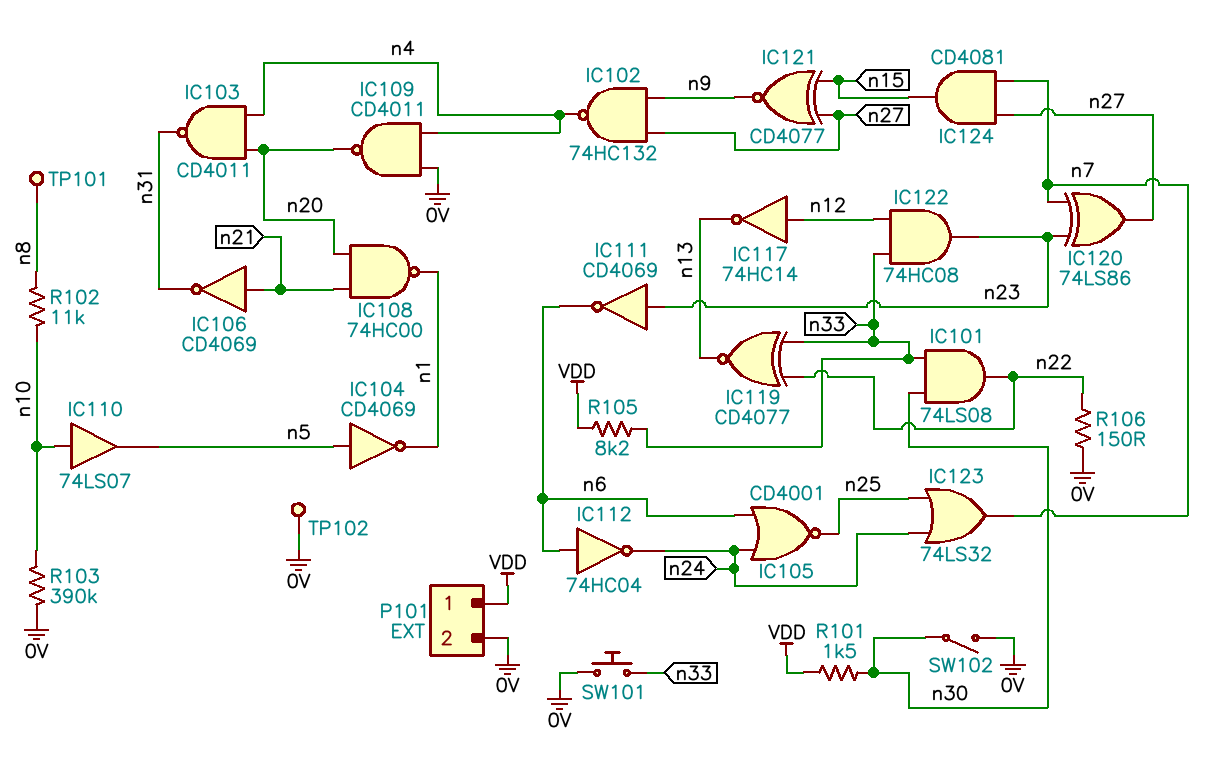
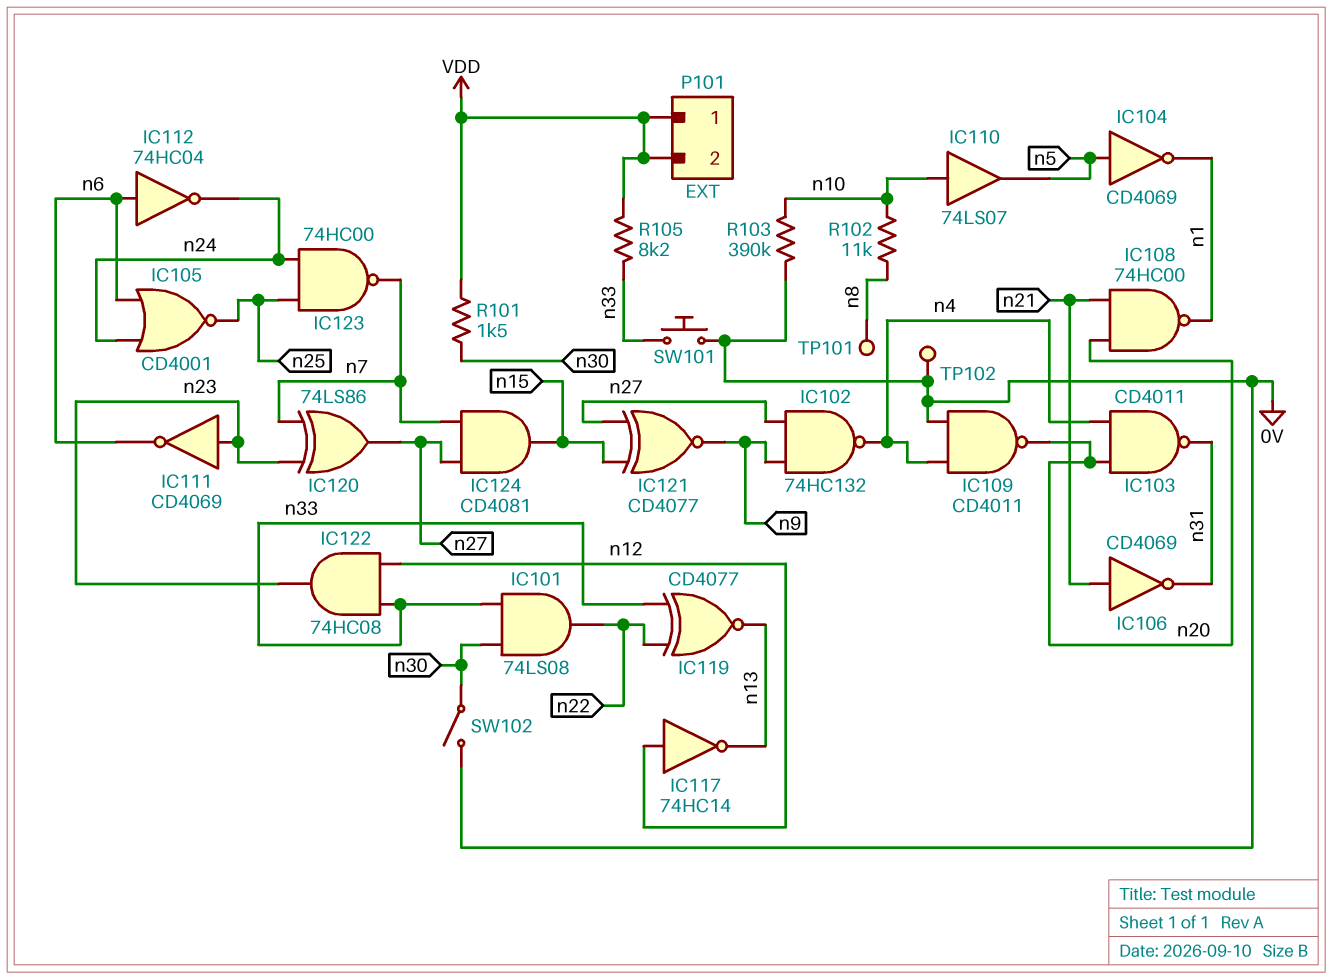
IC123: OR 74LS32 (in n24, in n25, out n7) -> NAND 74HC00 (in n24, in n25, out n7)
P101 pin 2: 0V -> VDD
R106: 150 (0V, n22) -> none

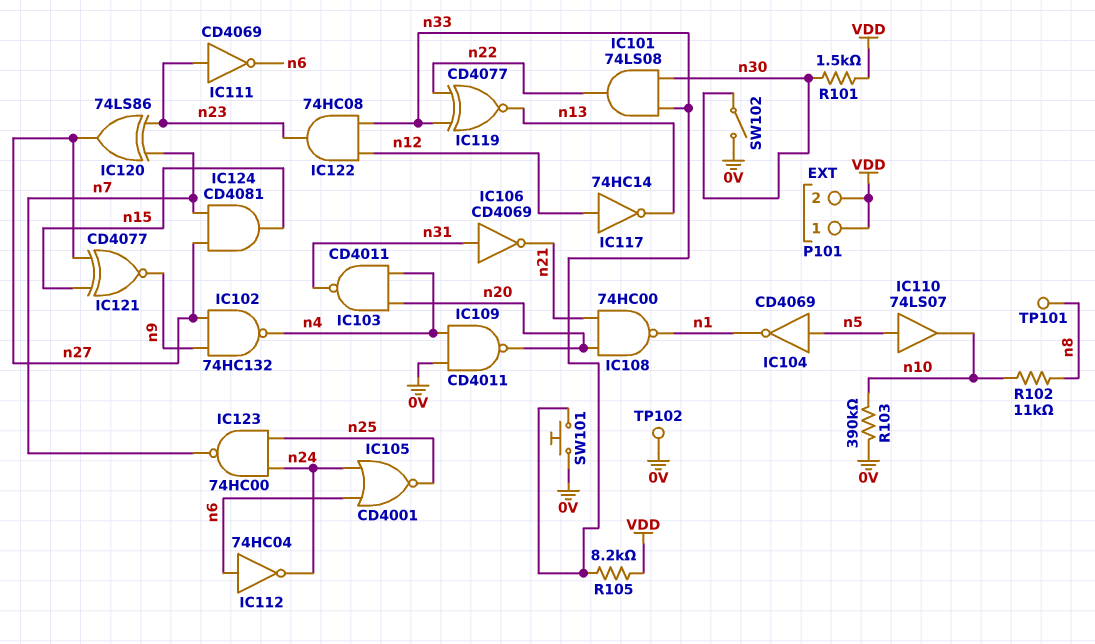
IC106: NOT CD4069 (in n21, out n31) -> NOT CD4069 (in n31, out n21)
IC110: buffer 74LS07 (in n10, out n5) -> buffer 74LS07 (in n5, out n10)

